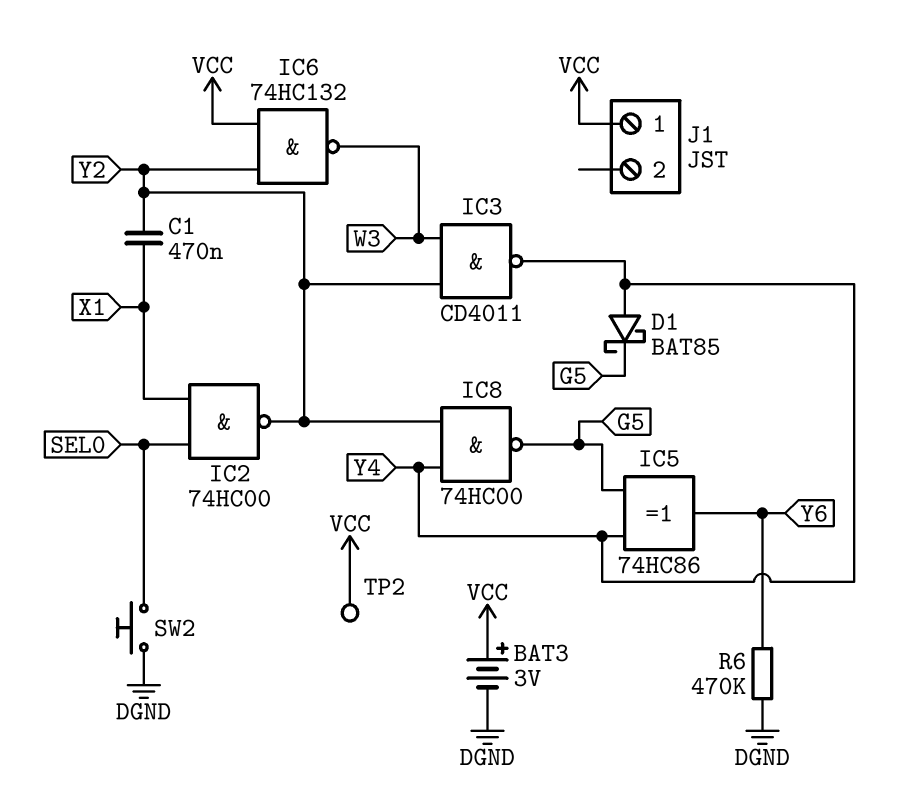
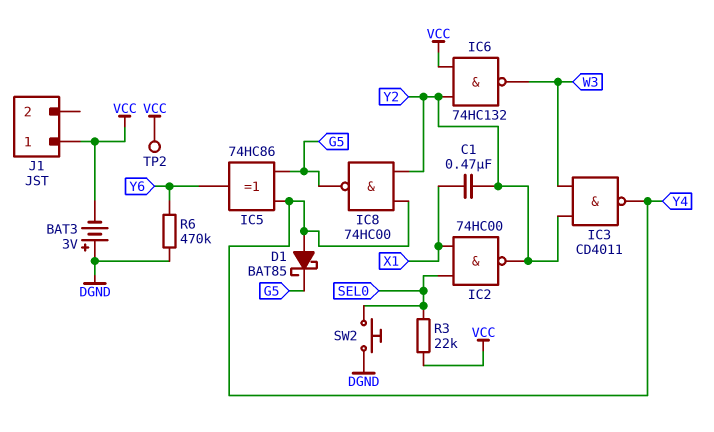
BAT3: 3V (plus VCC, minus DGND) -> 3V (plus DGND, minus VCC)
R3: none -> 22k (SEL0, VCC)

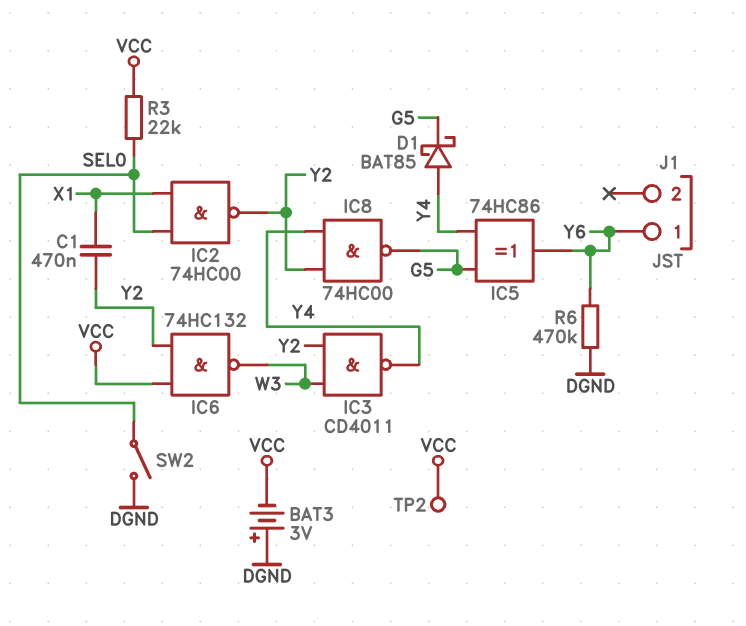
J1 pin 1: VCC -> Y6
SW2: button (DGND, SEL0) -> switch (DGND, SEL0)

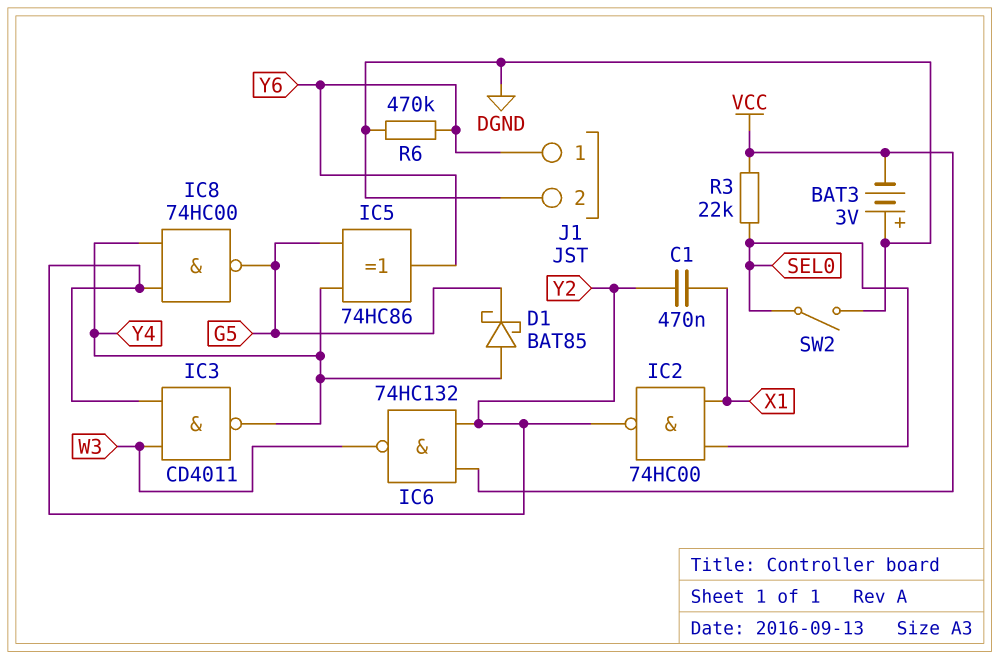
J1 pin 2: none -> DGND
TP2: test point (VCC) -> none

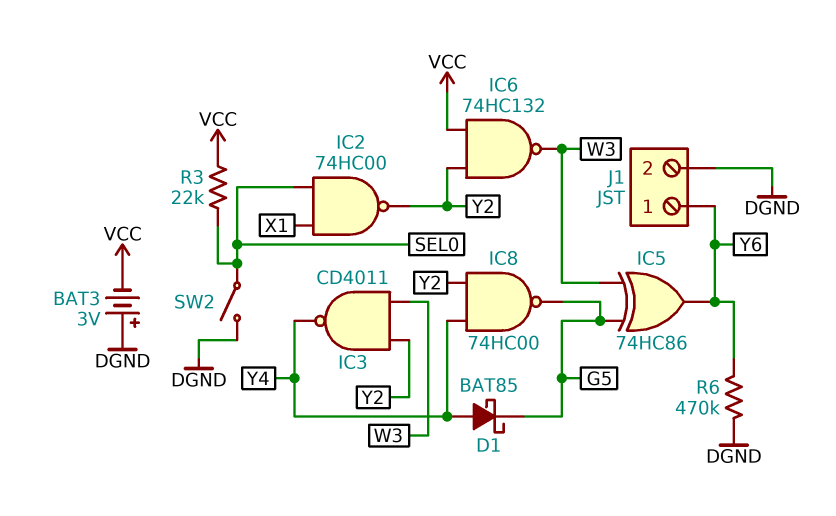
C1: 470nF (X1, Y2) -> none
IC5: XOR 74HC86 (in G5, in Y4, out Y6) -> XOR 74HC86 (in G5, in W3, out Y6)

